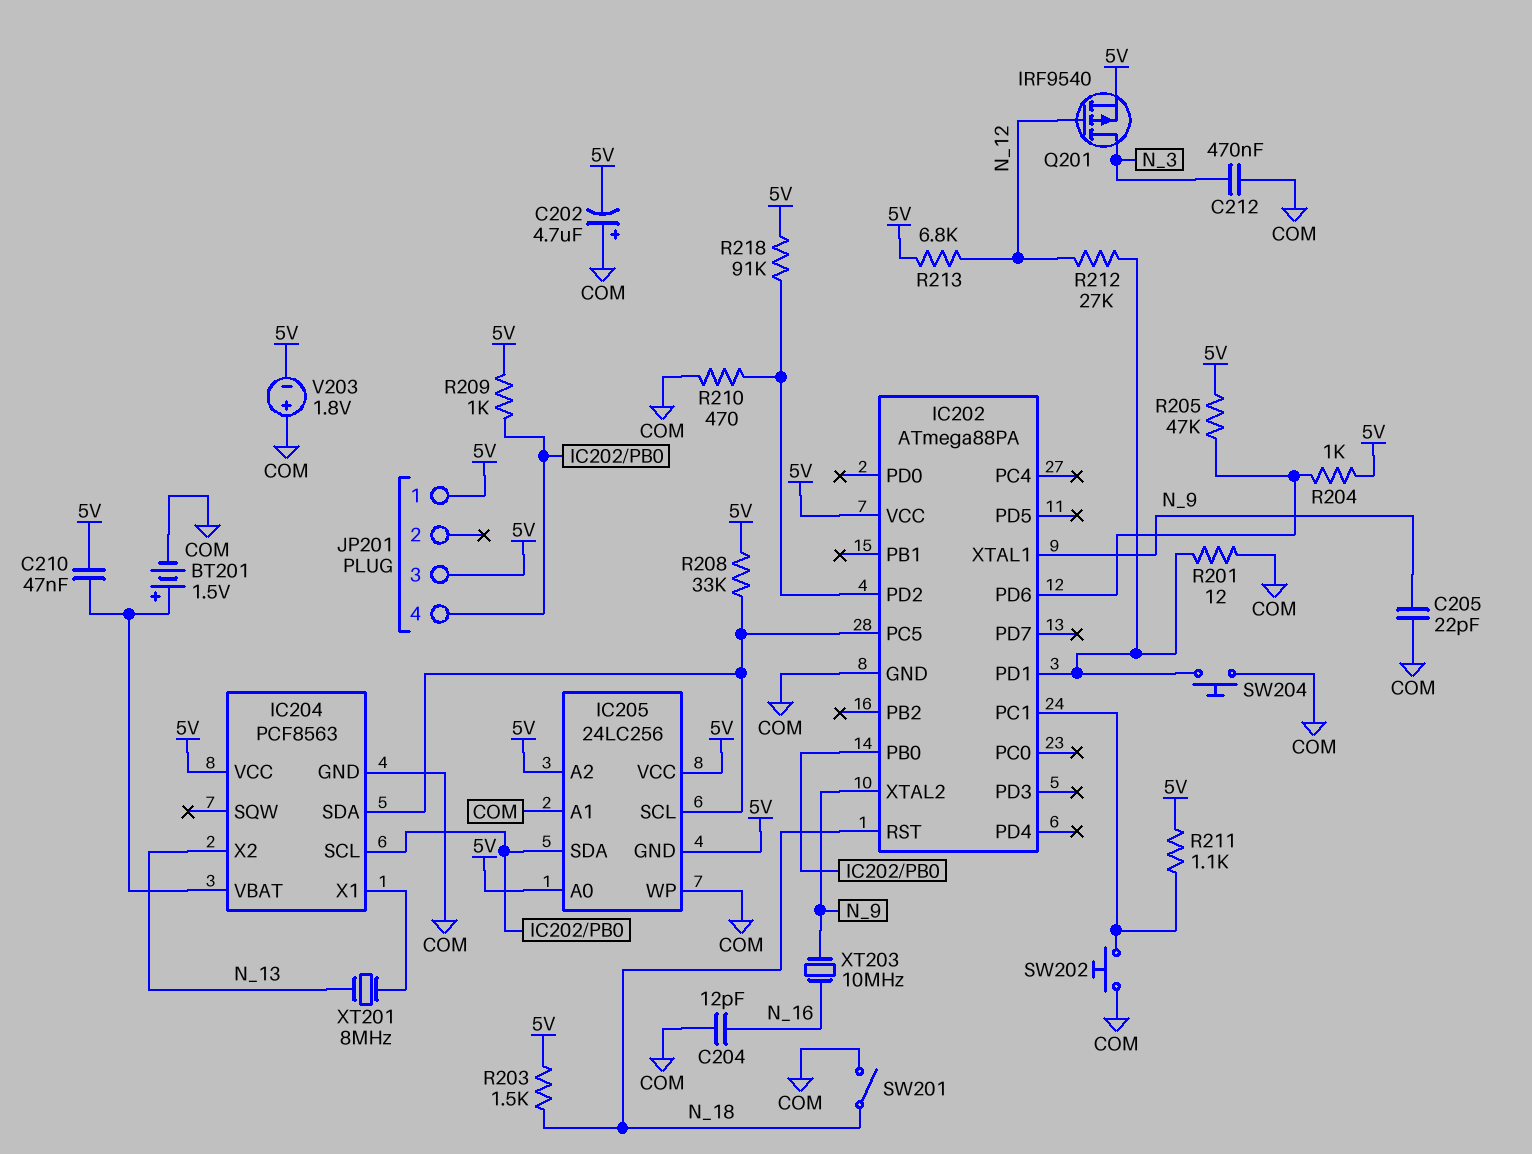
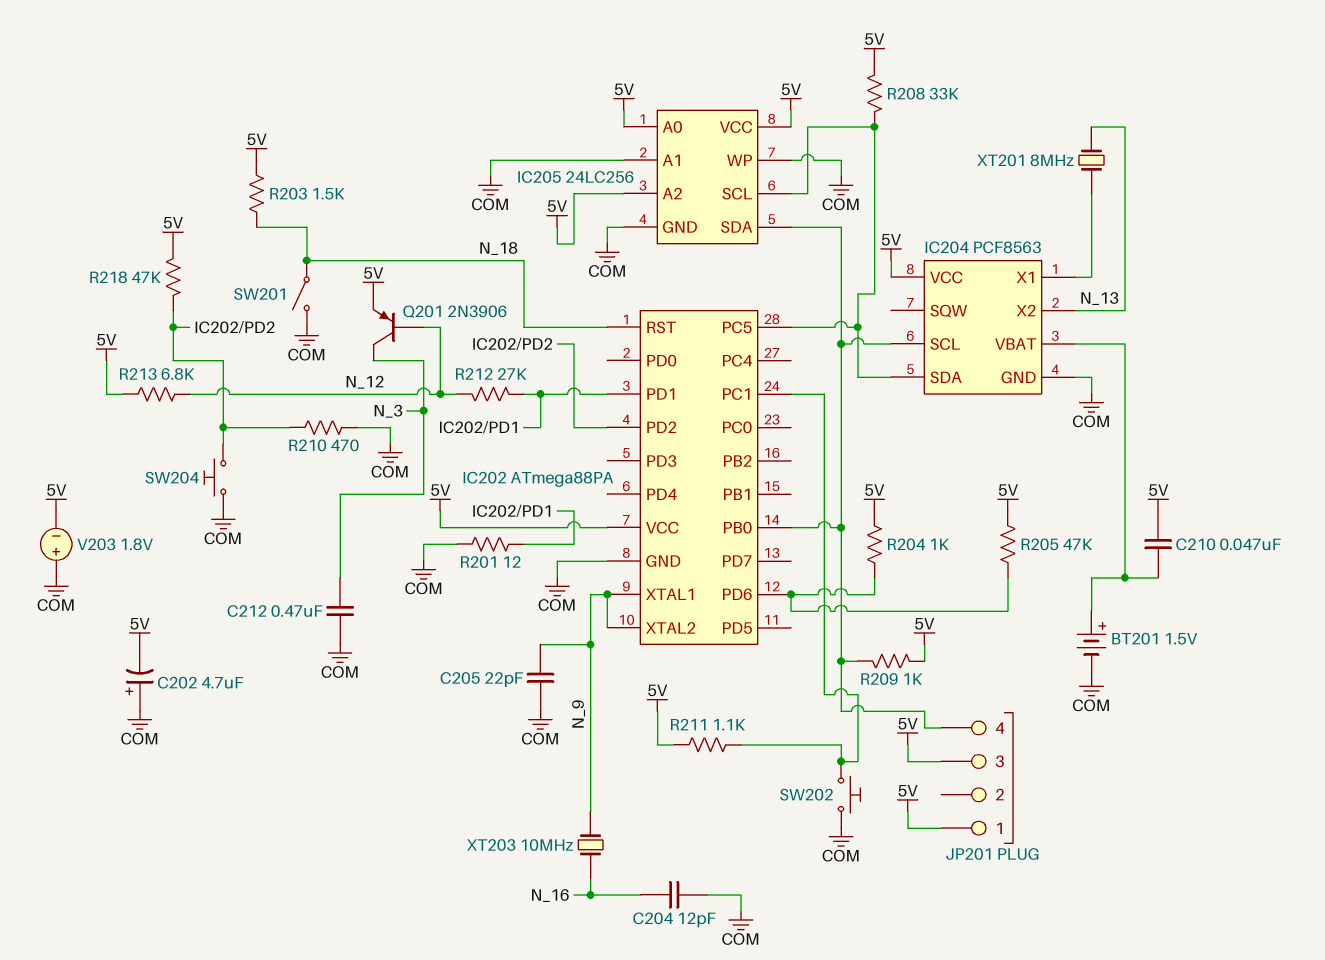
IC205 pin GND: 5V -> COM
Q201: PMOS IRF9540 (G N_12, D N_3, S 5V) -> PNP 2N3906 (B N_12, C N_3, E 5V)
R218: 91k (5V, IC202/PD2) -> 47k (5V, IC202/PD2)
SW204: button (COM, IC202/PD1) -> button (COM, IC202/PD2)

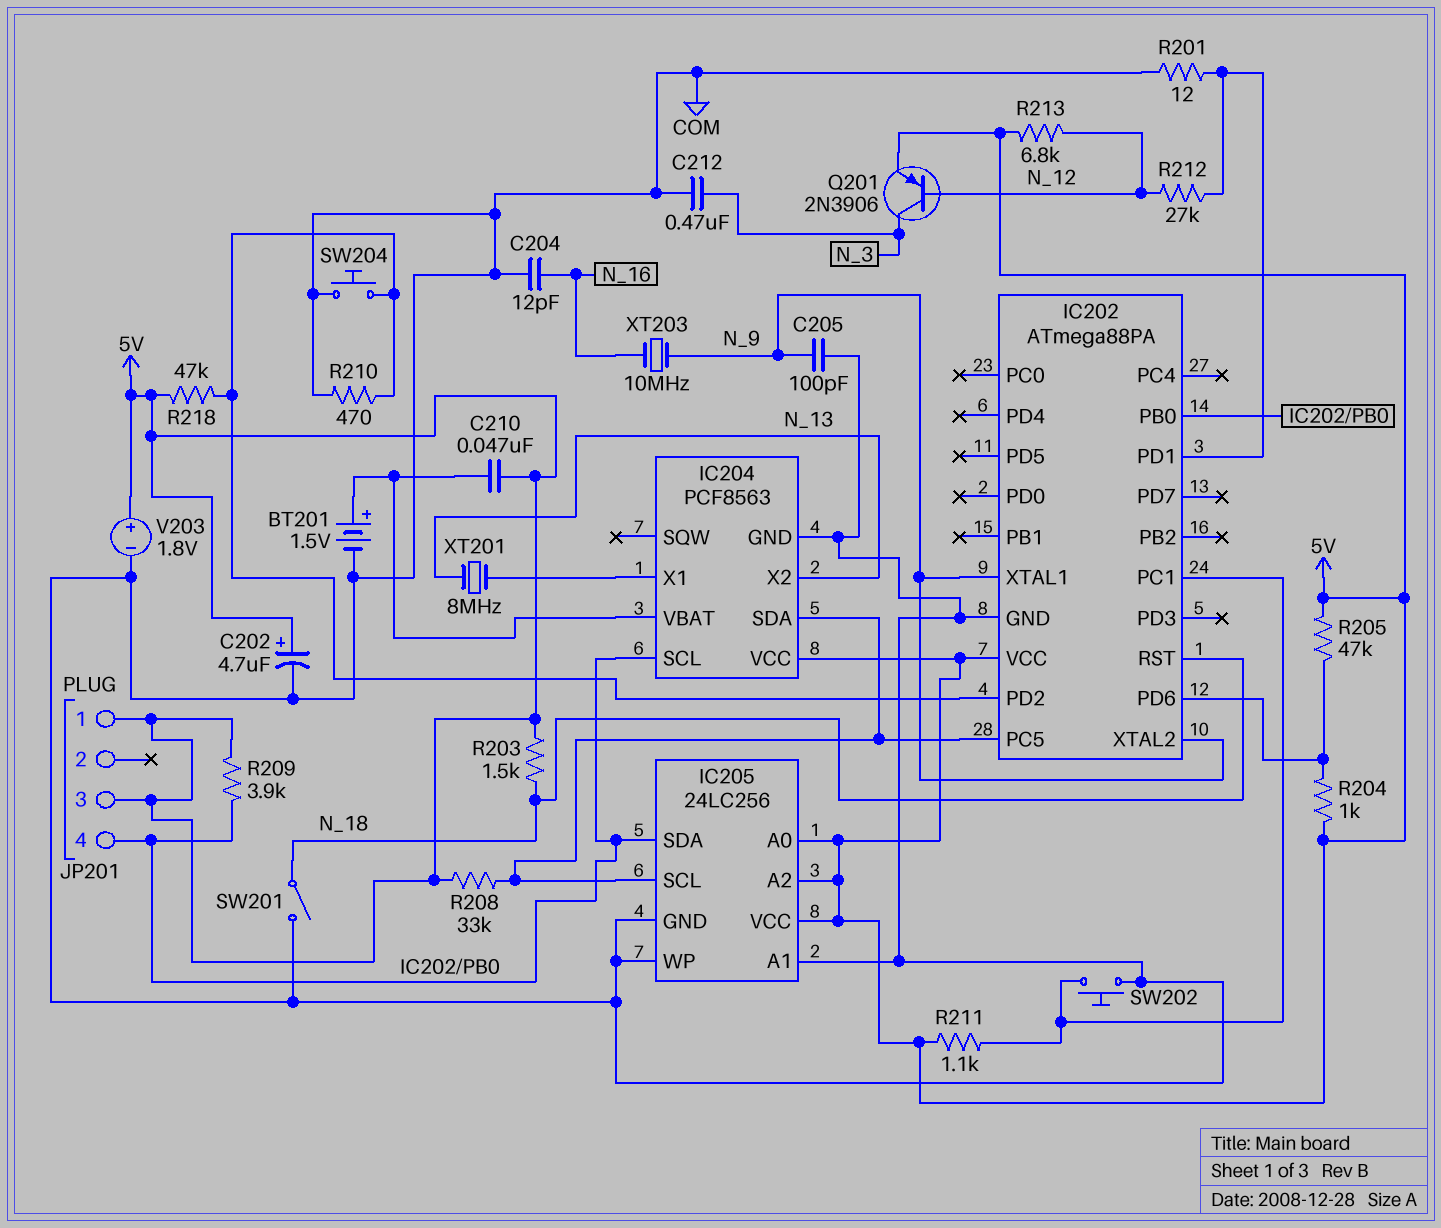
C202: 4.7uF (plus COM, minus 5V) -> 4.7uF (plus 5V, minus COM)
C205: 22pF (COM, N_9) -> 100pF (COM, N_9)
R209: 1k (5V, IC202/PB0) -> 3.9k (5V, IC202/PB0)
V203: 1.8V (plus COM, minus 5V) -> 1.8V (plus 5V, minus COM)

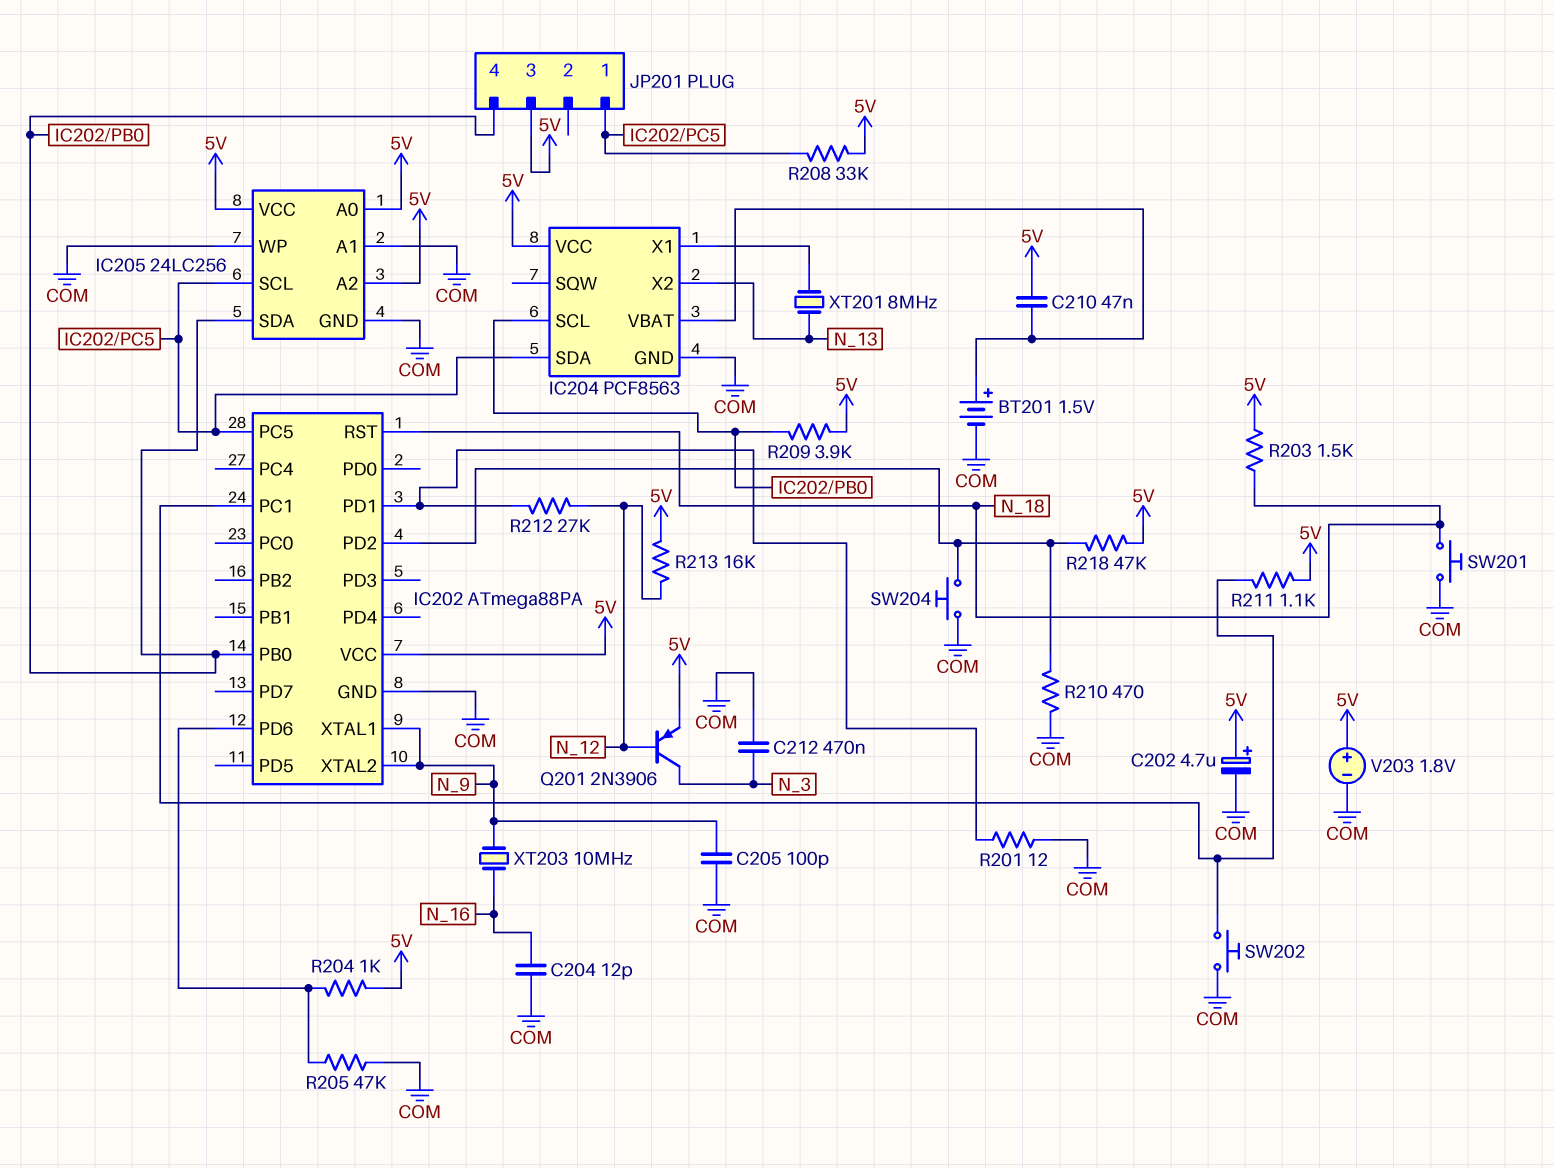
JP201 pin 1: 5V -> IC202/PC5
R205: 47k (5V, IC202/PD6) -> 47k (COM, IC202/PD6)
R213: 6.8k (5V, N_12) -> 16k (5V, N_12)
SW201: switch (COM, N_18) -> button (COM, N_18)

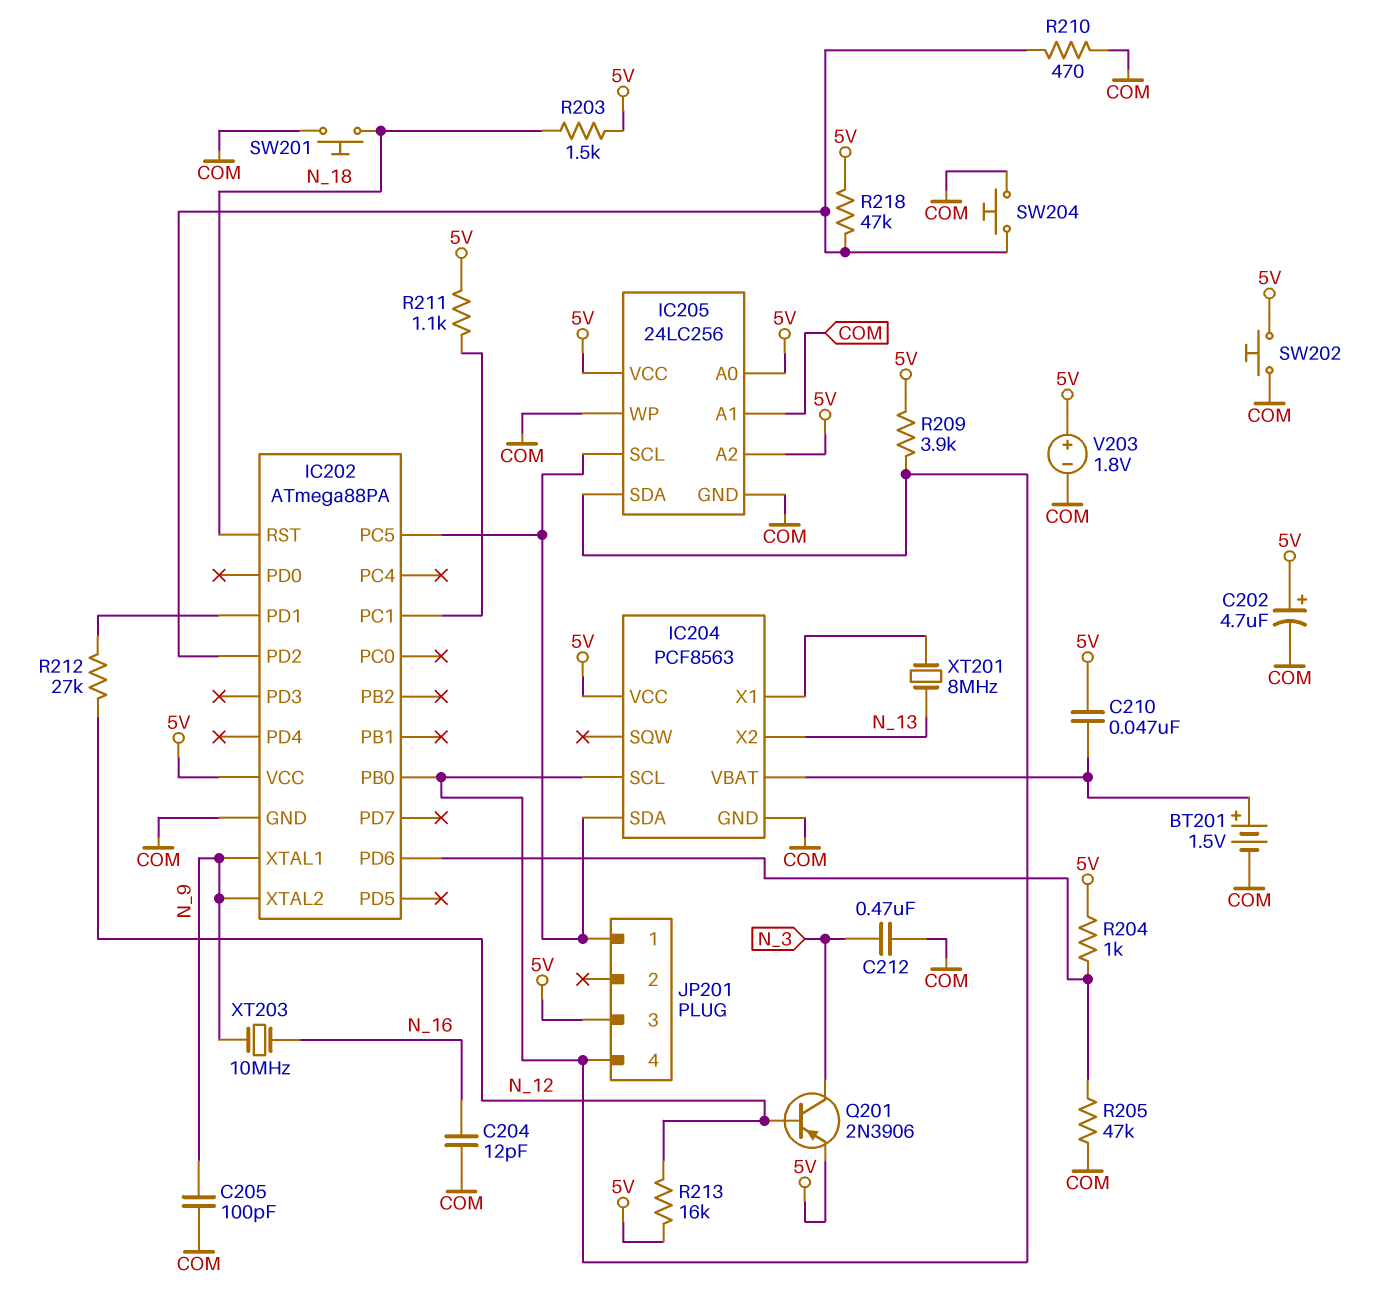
R201: 12 (COM, IC202/PD1) -> none
R208: 33k (5V, IC202/PC5) -> none
SW202: button (COM, IC202/PC1) -> button (5V, COM)

